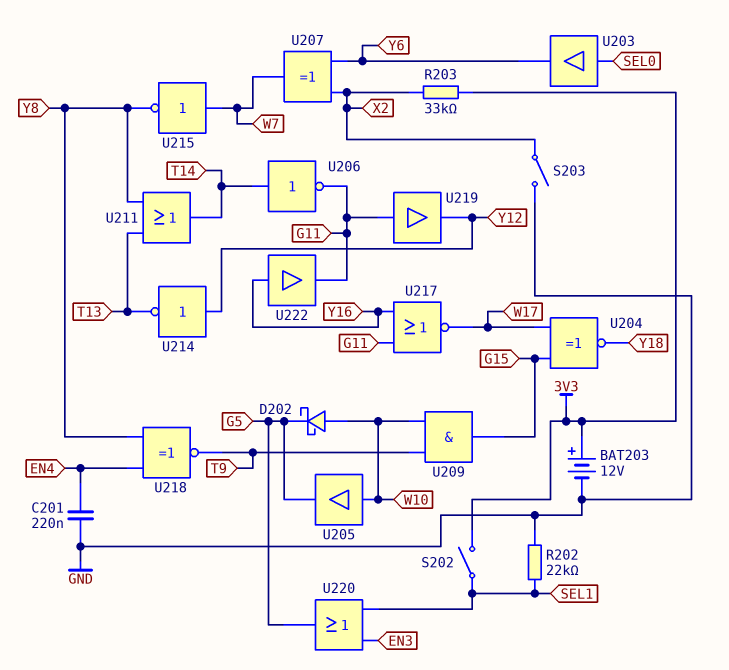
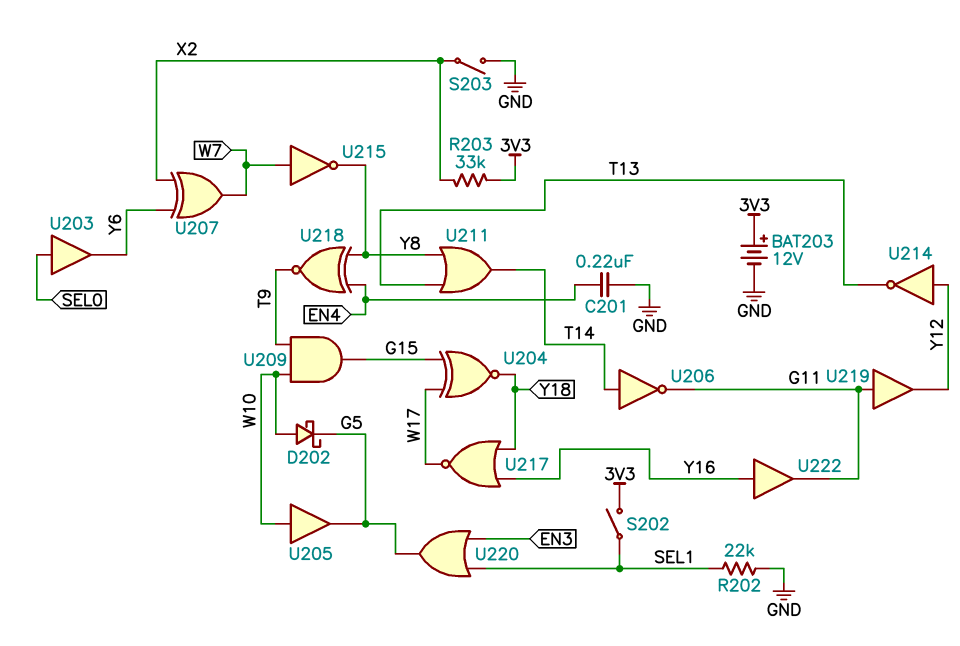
U217: NOR (in G11, in Y16, out W17) -> NOR (in Y16, in Y18, out W17)

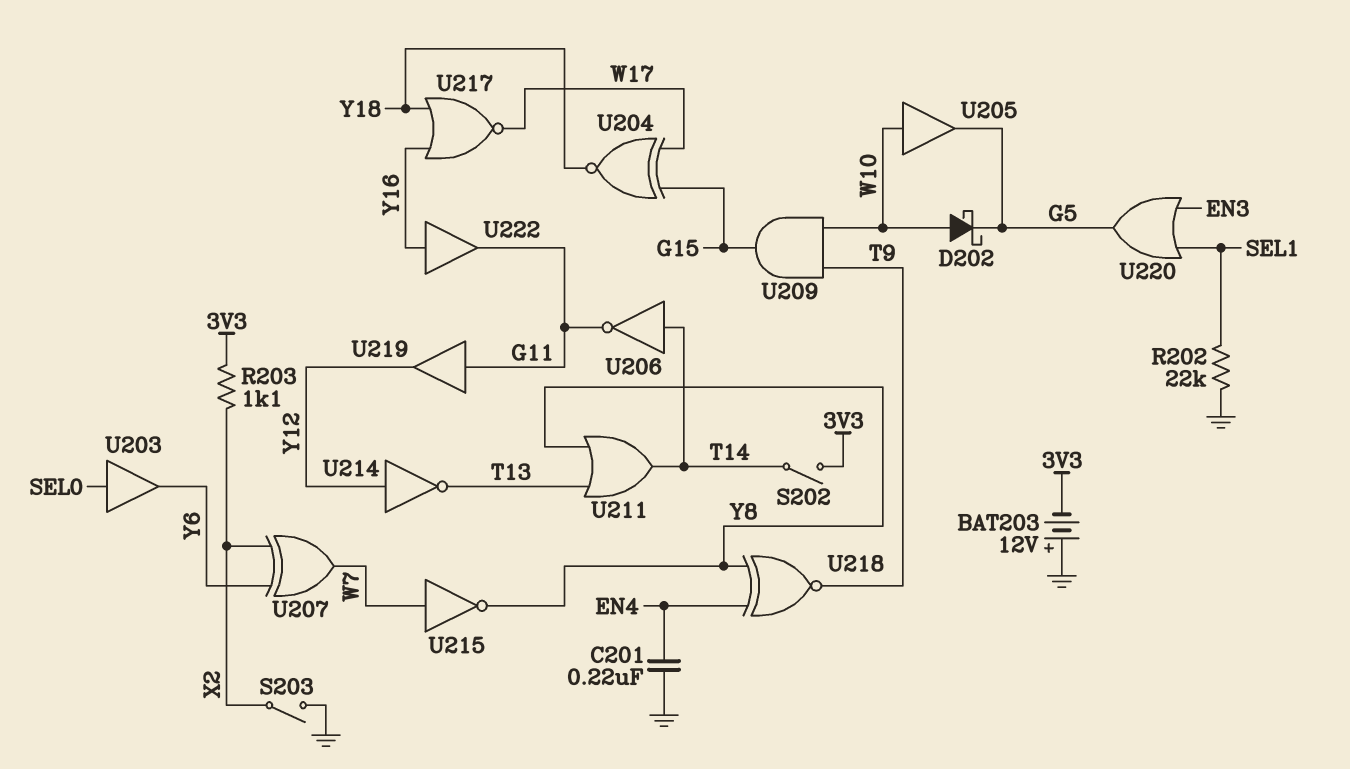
BAT203: 12V (plus 3V3, minus GND) -> 12V (plus GND, minus 3V3)
R203: 33k (3V3, X2) -> 1.1k (3V3, X2)
S202: switch (3V3, SEL1) -> switch (3V3, T14)

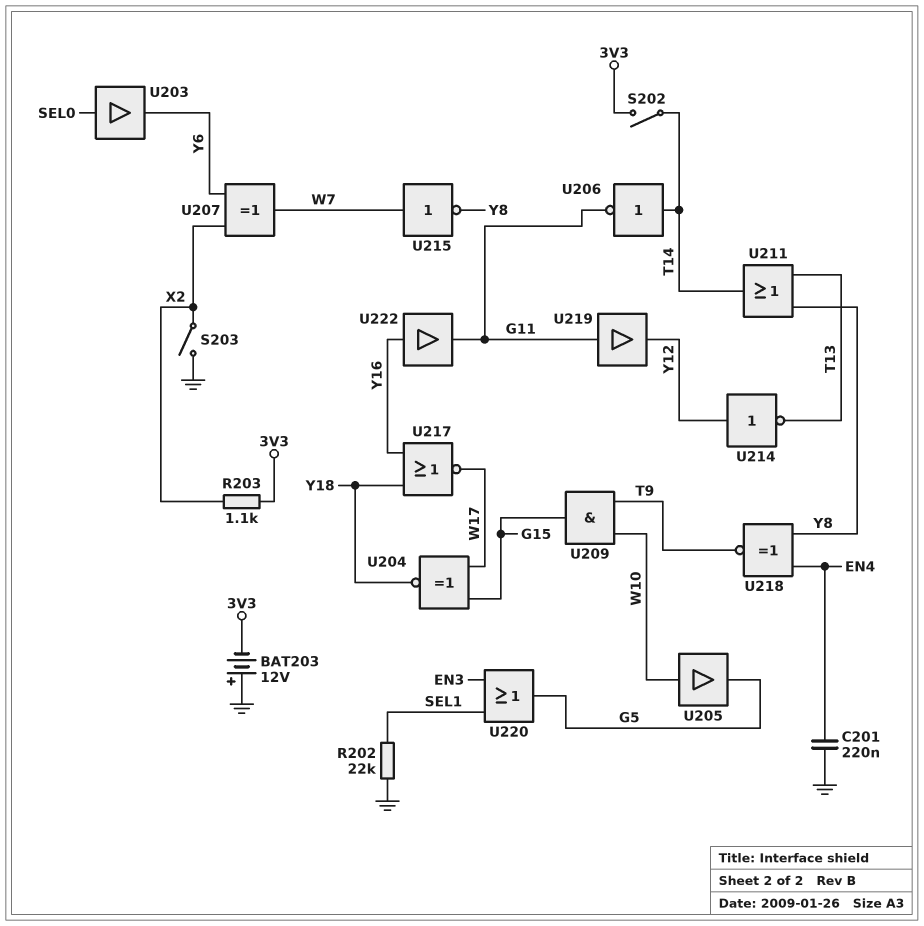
D202: schottky (A W10, K G5) -> none

